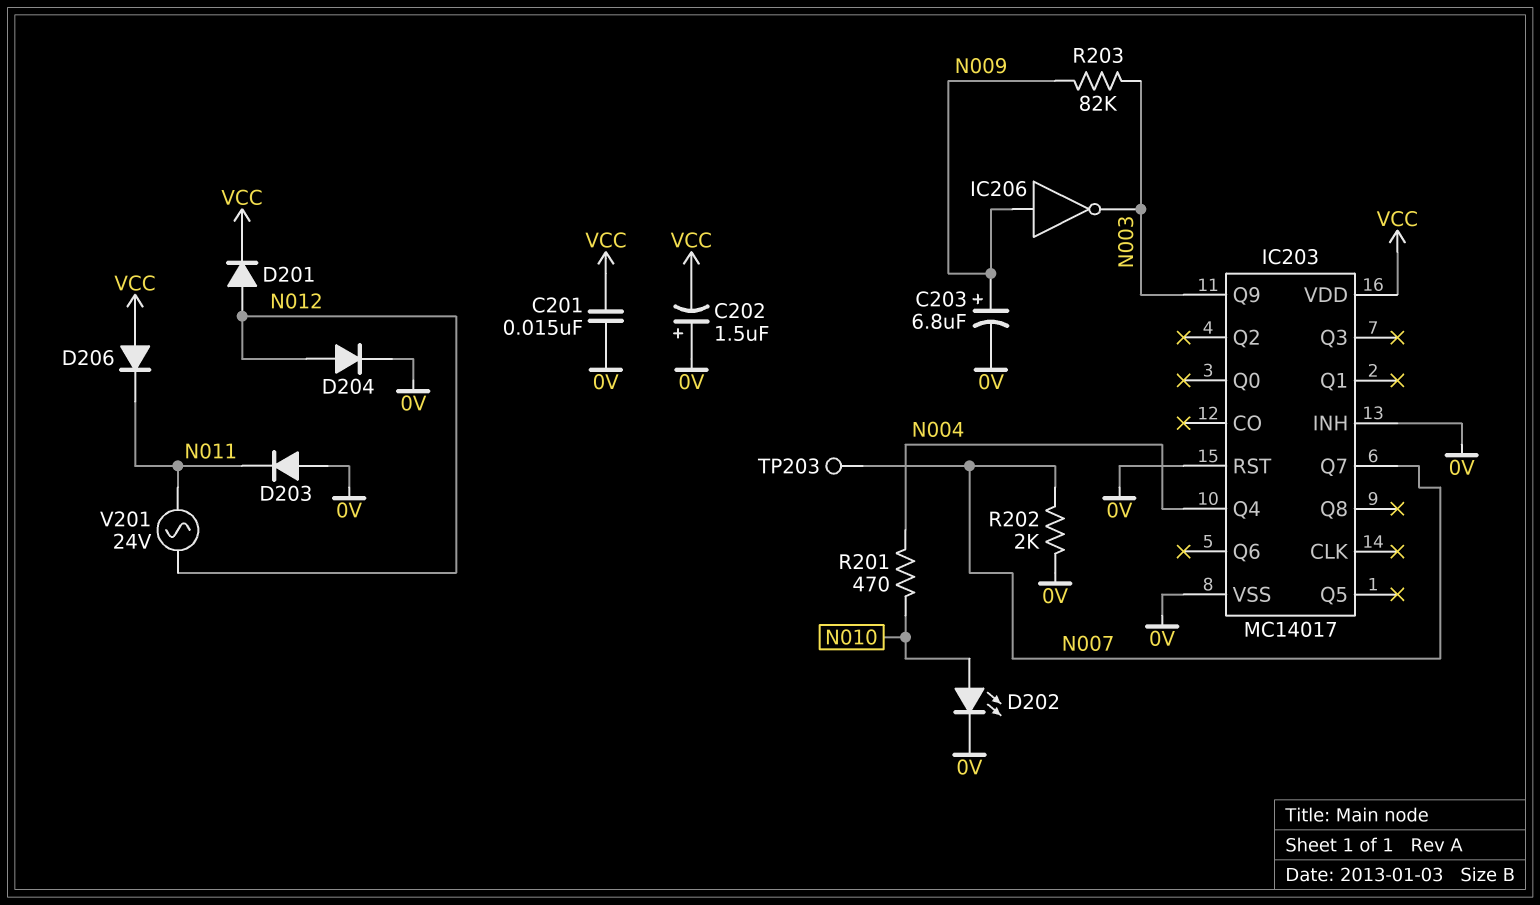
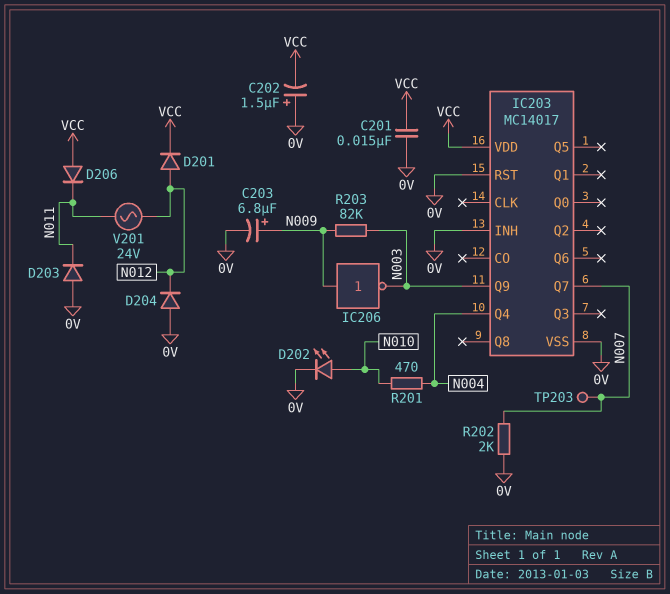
D204: diode (A N012, K 0V) -> diode (A 0V, K N012)

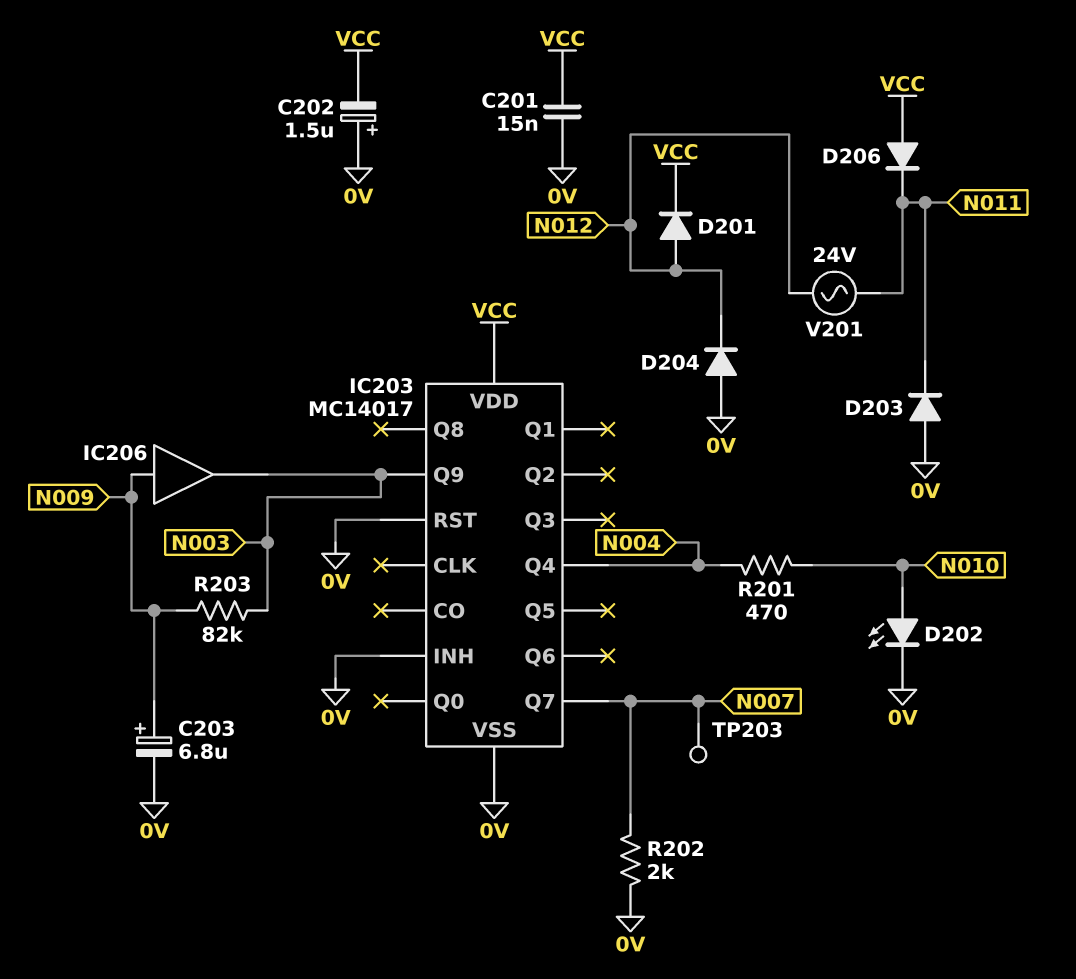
IC206: NOT (in N009, out N003) -> buffer (in N009, out N003)

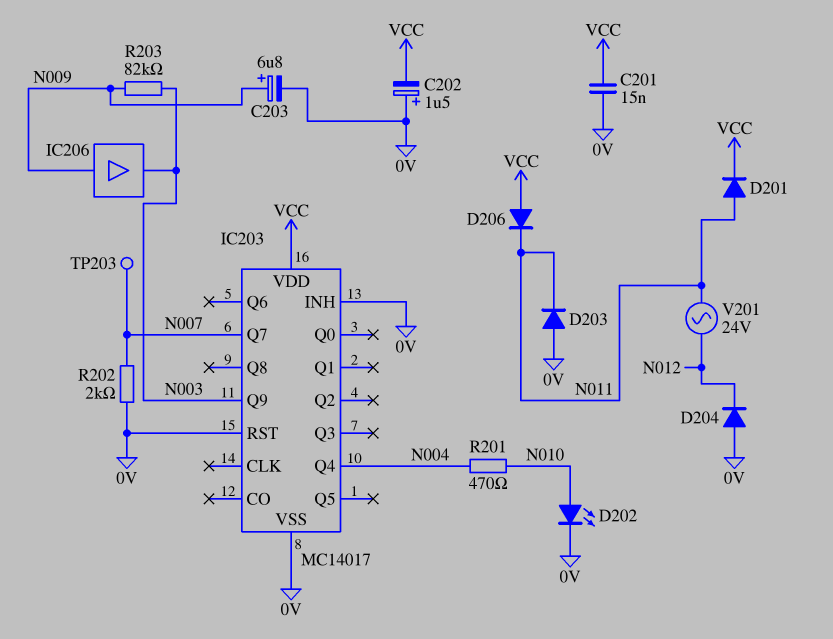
D201: diode (A N012, K VCC) -> diode (A N011, K VCC)

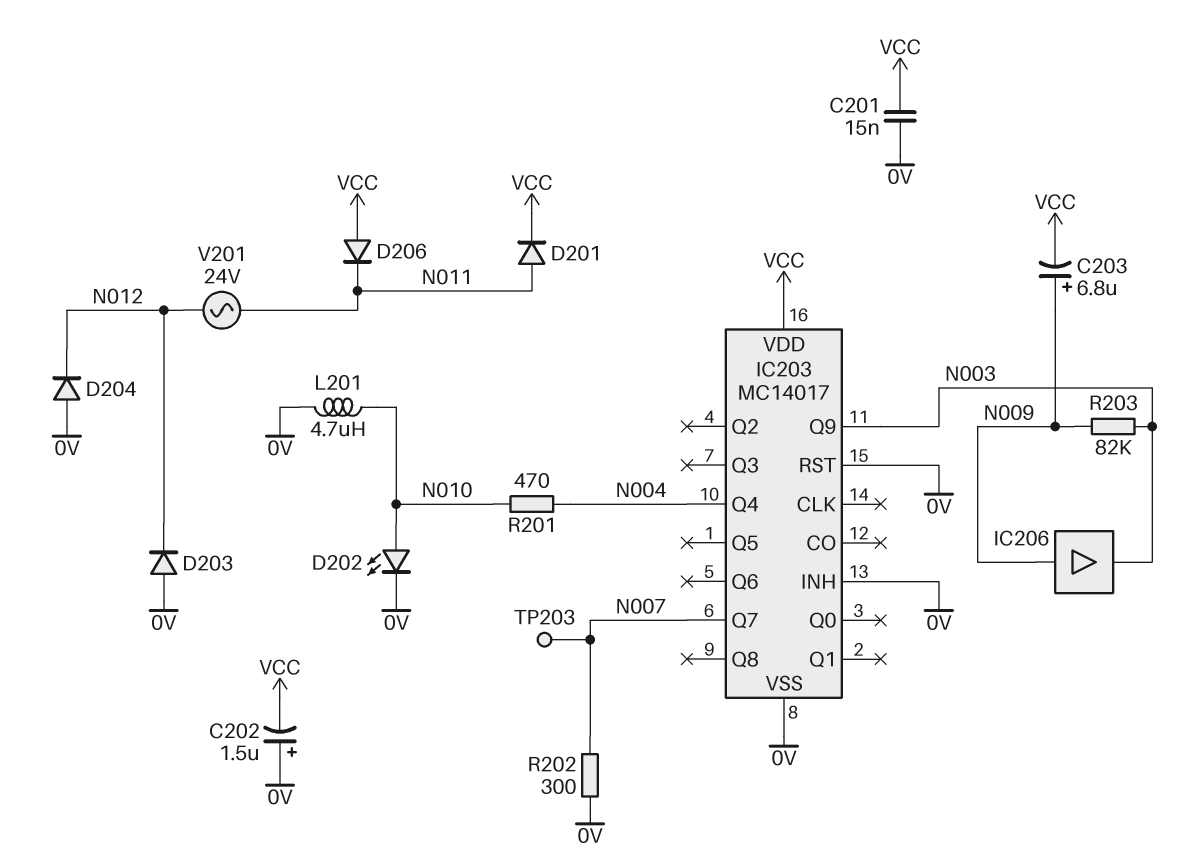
C203: 6.8uF (plus N009, minus 0V) -> 6.8uF (plus N009, minus VCC)
D203: diode (A 0V, K N011) -> diode (A 0V, K N012)
L201: none -> 4.7uH (0V, N010)
R202: 2k (0V, N007) -> 300 (0V, N007)

